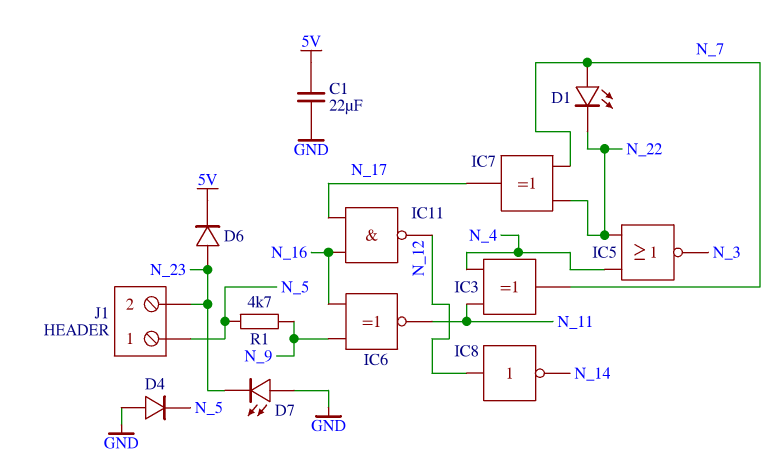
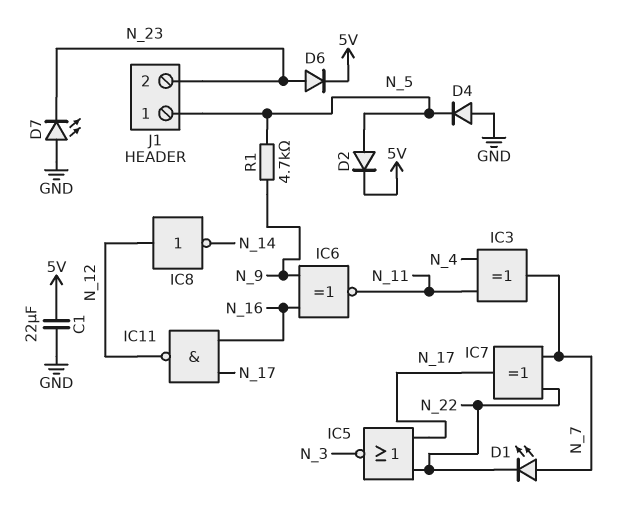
D2: none -> diode (A N_5, K 5V)
IC5: NOR (in N_4, in N_22, out N_3) -> NOR (in N_17, in N_22, out N_3)

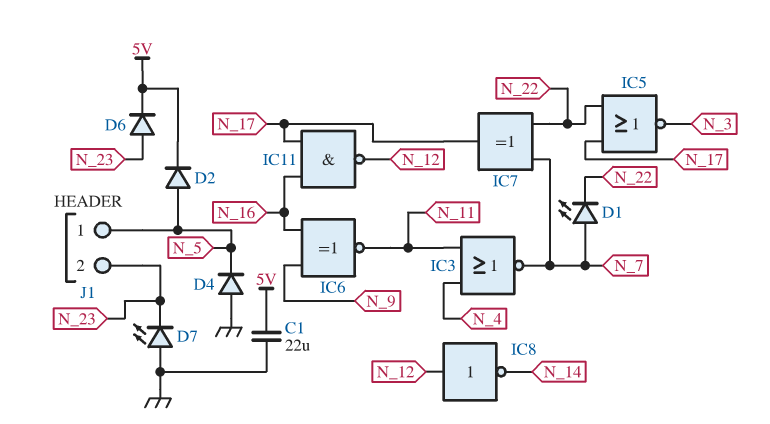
IC3: XOR (in N_4, in N_11, out N_7) -> NOR (in N_4, in N_11, out N_7)
R1: 4.7k (N_5, N_9) -> none

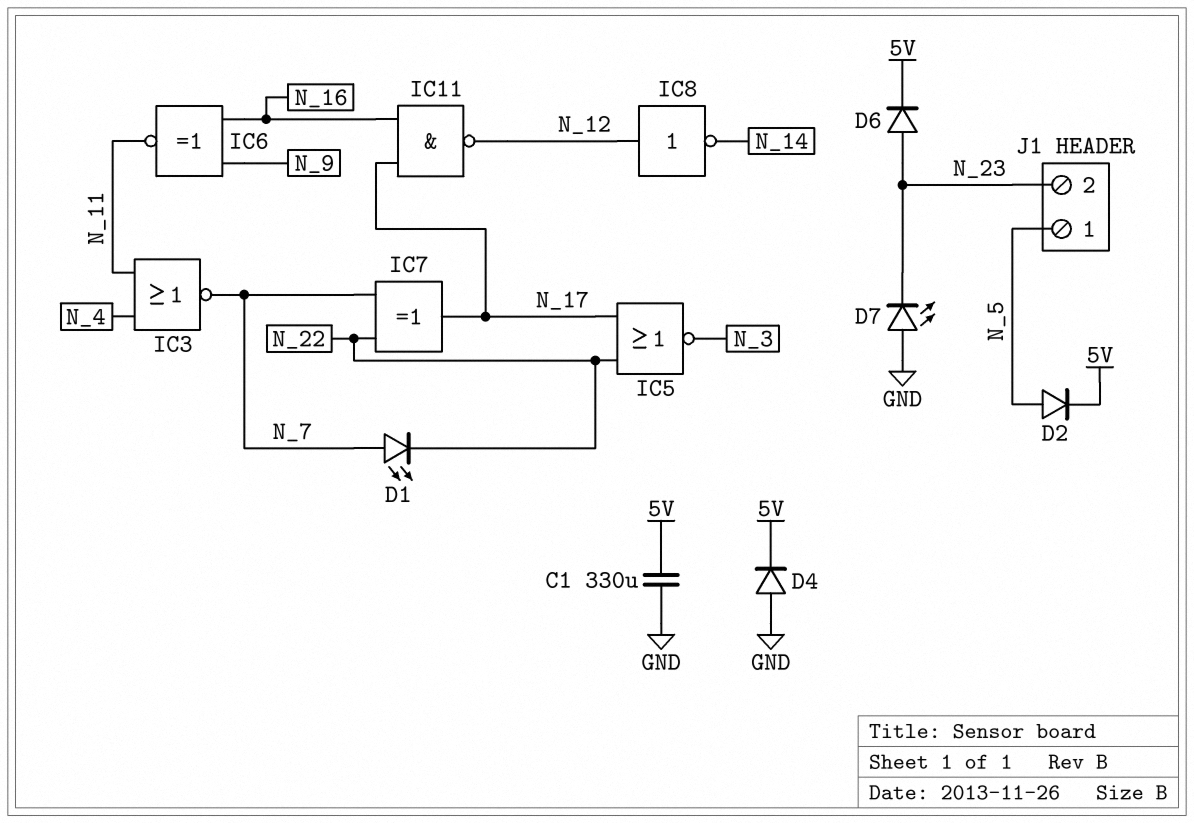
C1: 22uF (5V, GND) -> 330uF (5V, GND)
D4: diode (A GND, K N_5) -> diode (A GND, K 5V)

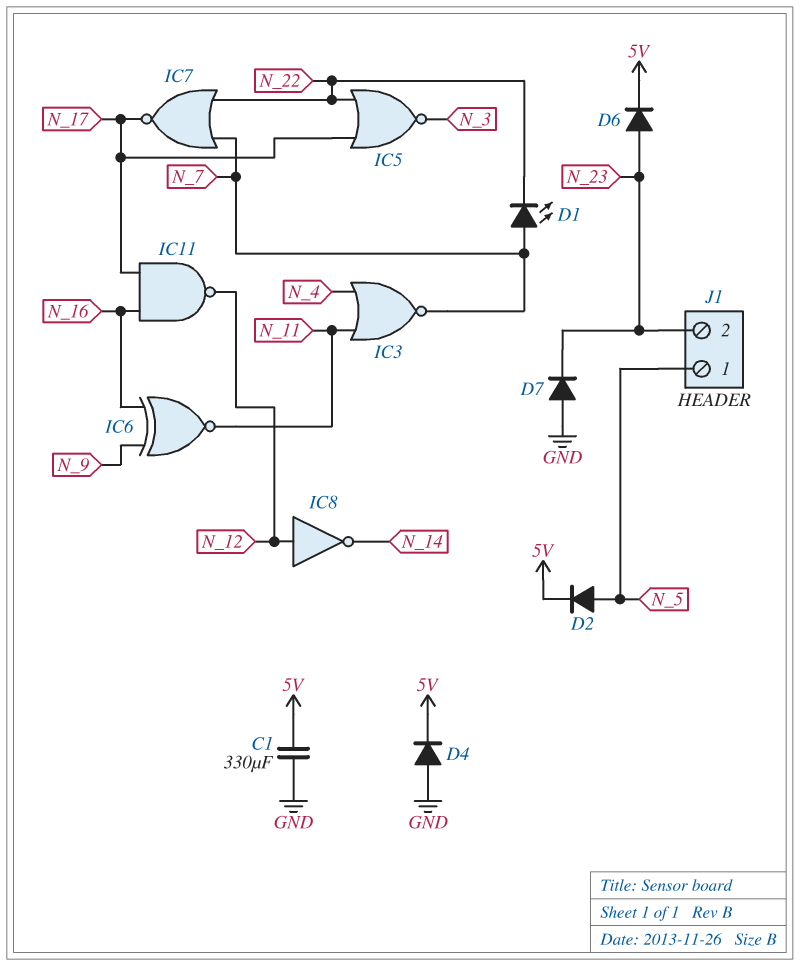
D7: LED (A GND, K N_23) -> diode (A GND, K N_23)
IC7: XOR (in N_7, in N_22, out N_17) -> NOR (in N_7, in N_22, out N_17)

